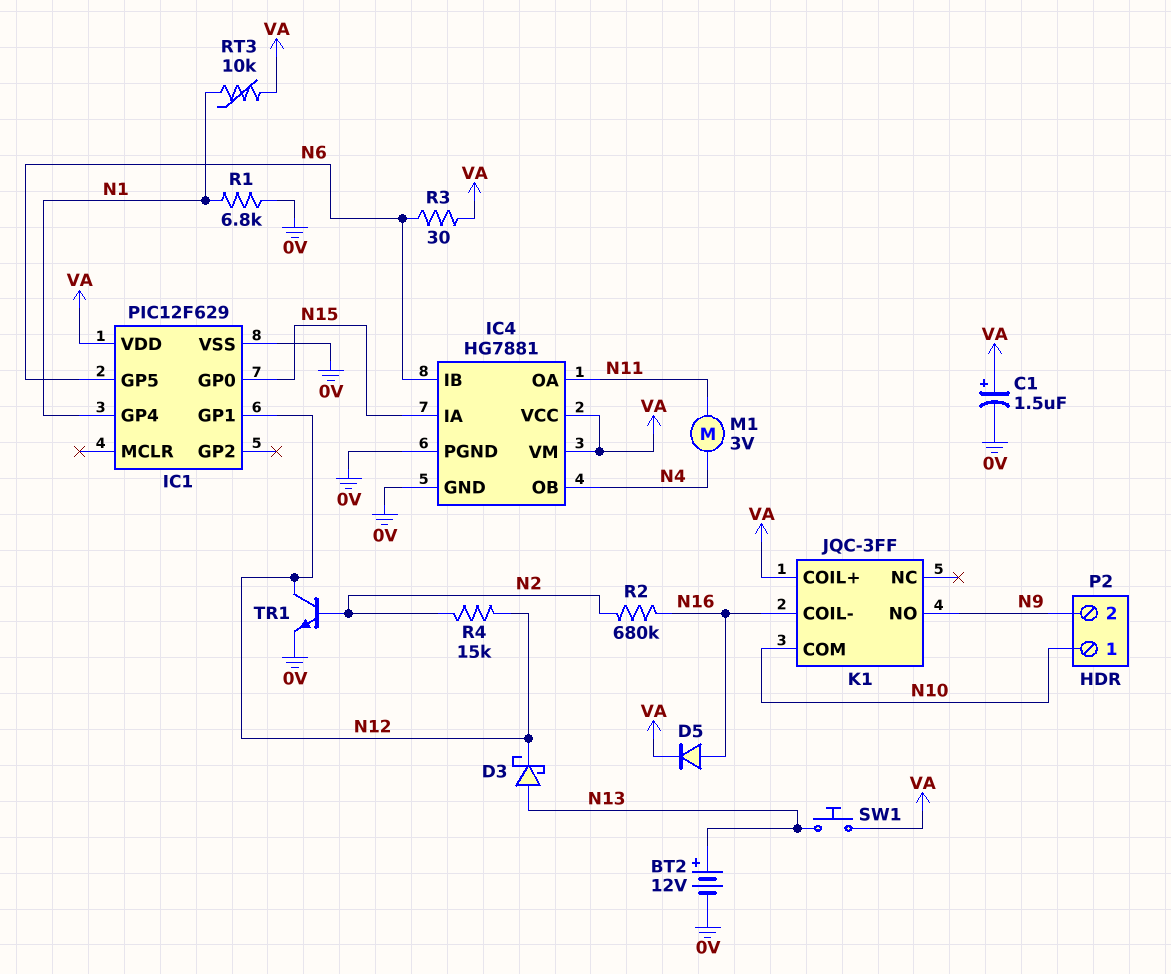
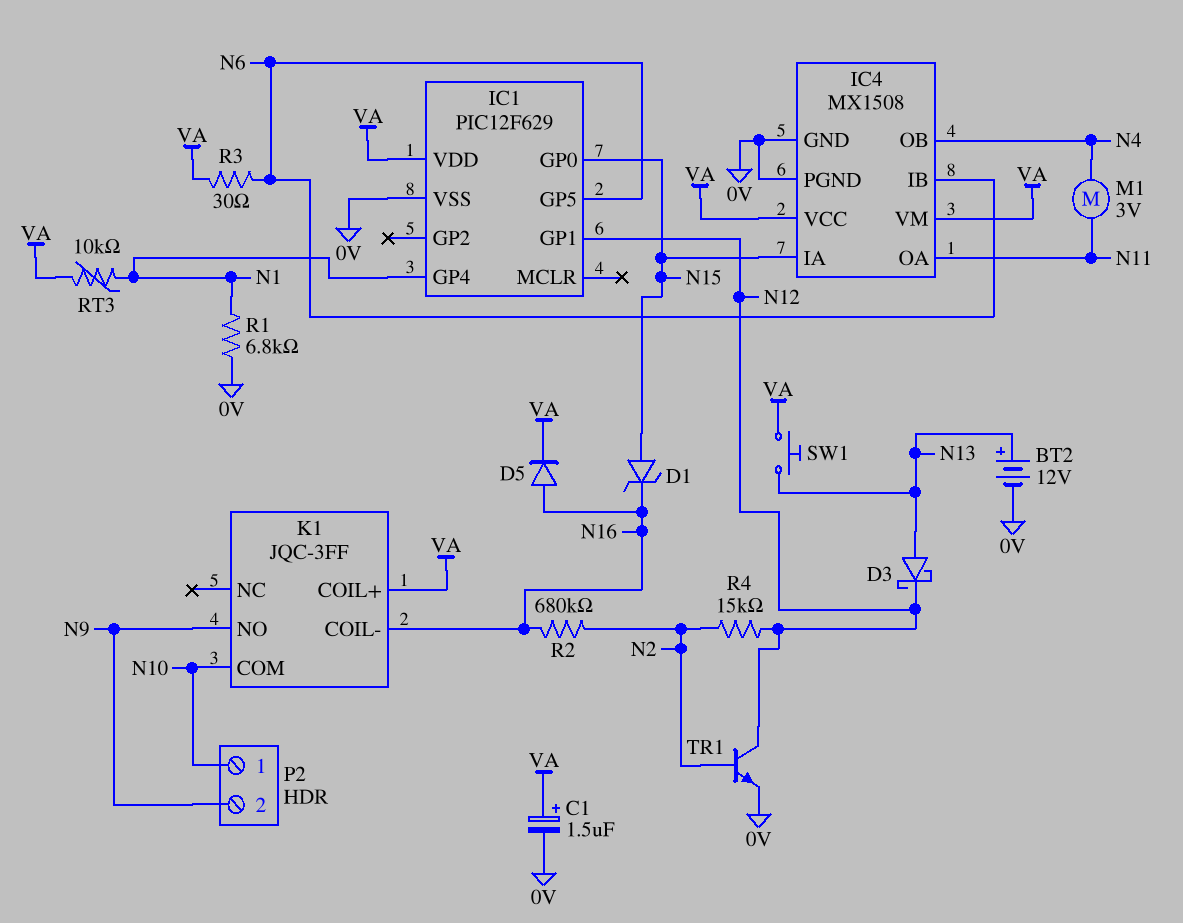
D1: none -> zener (A N15, K N16)
IC4: HG7881 -> MX1508

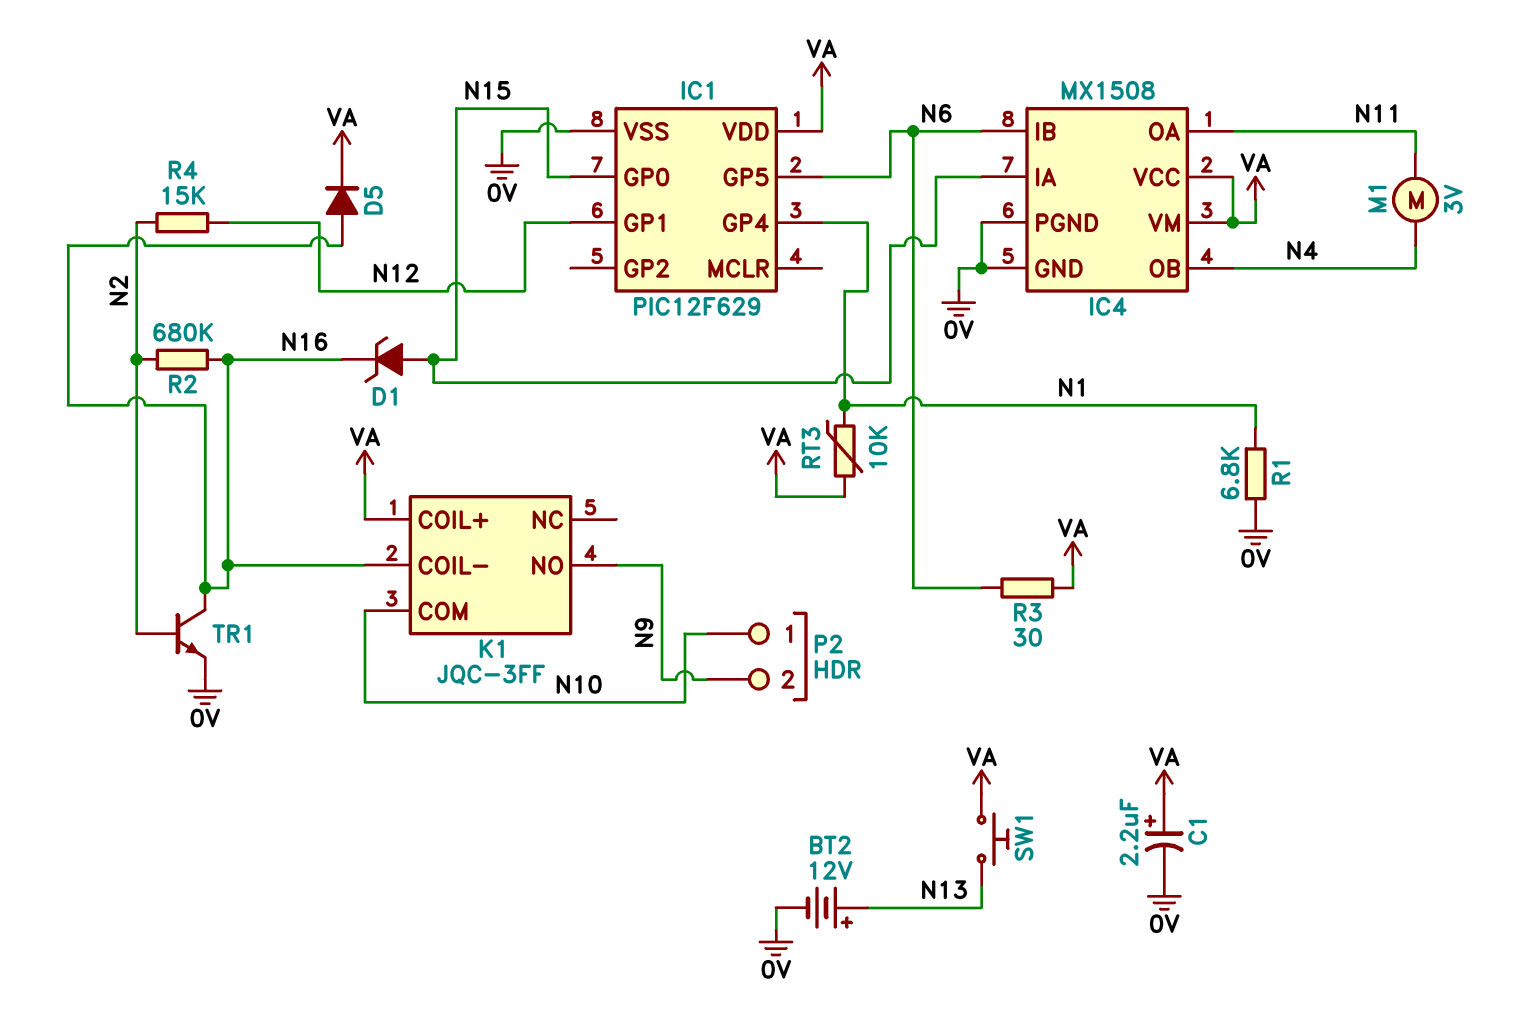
C1: 1.5uF (plus VA, minus 0V) -> 2.2uF (plus VA, minus 0V)
D3: schottky (A N13, K N12) -> none
TR1: NPN (B N2, C N12, E 0V) -> NPN (B N2, C N16, E 0V)

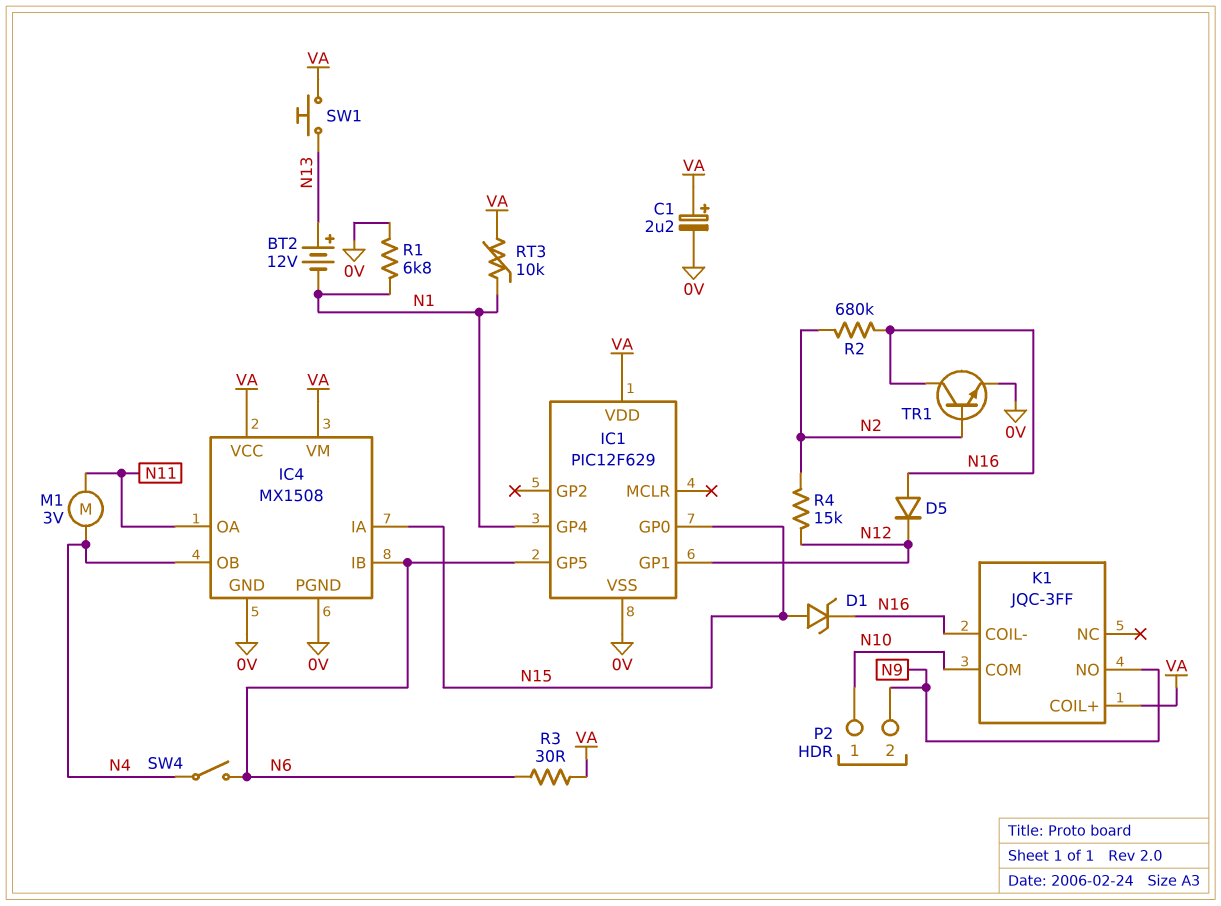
BT2: 12V (plus N13, minus 0V) -> 12V (plus N13, minus N1)
D5: diode (A N16, K VA) -> diode (A N16, K N12)
SW4: none -> switch (N4, N6)

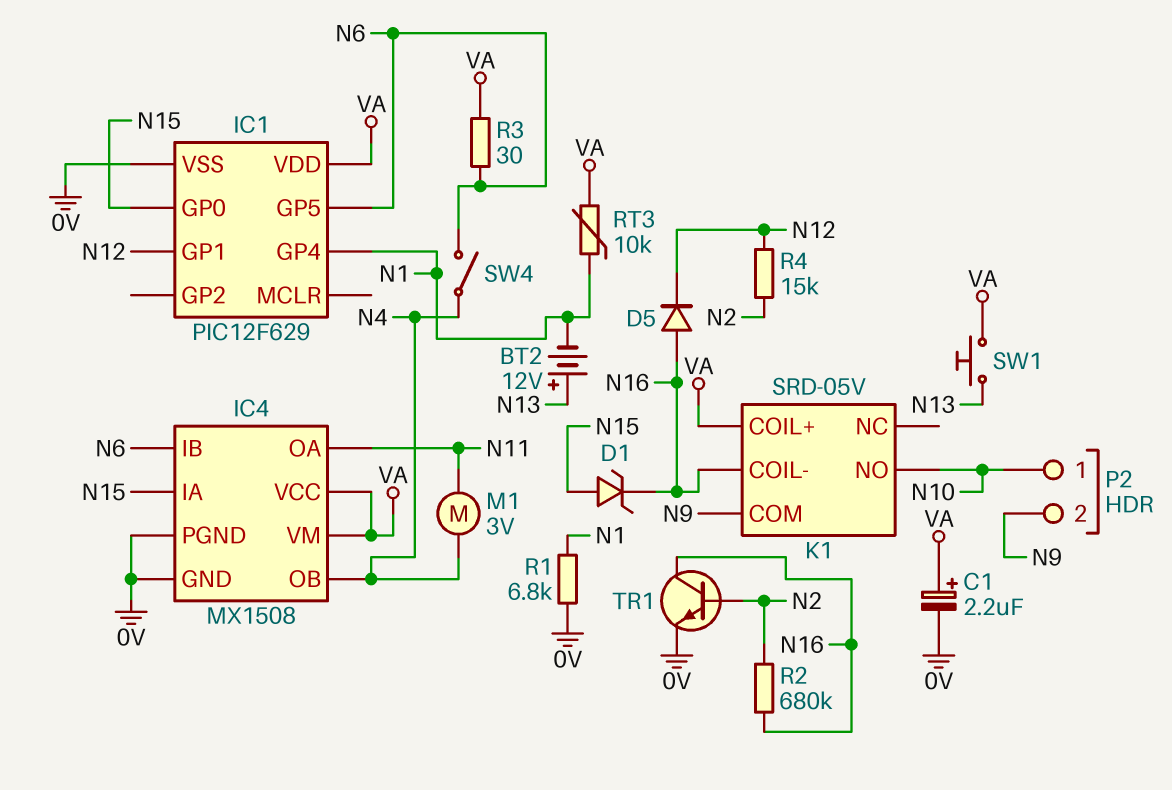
K1: JQC-3FF -> SRD-05V
K1 pin COM: N10 -> N9
K1 pin NO: N9 -> N10

